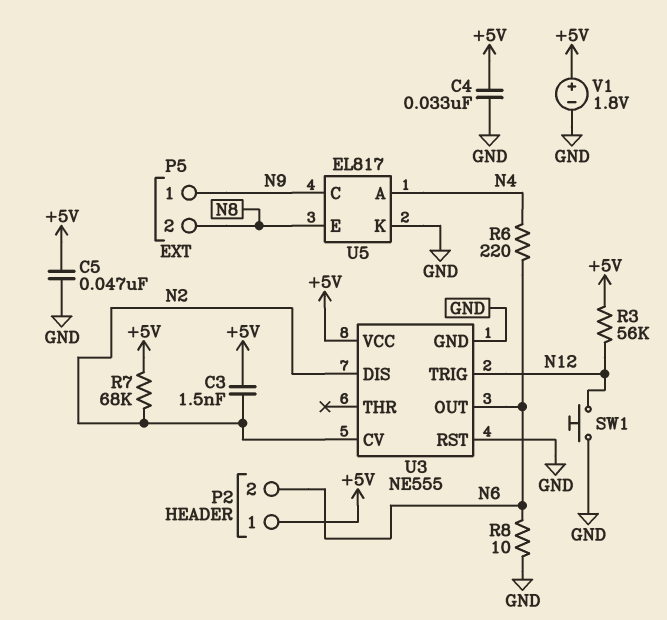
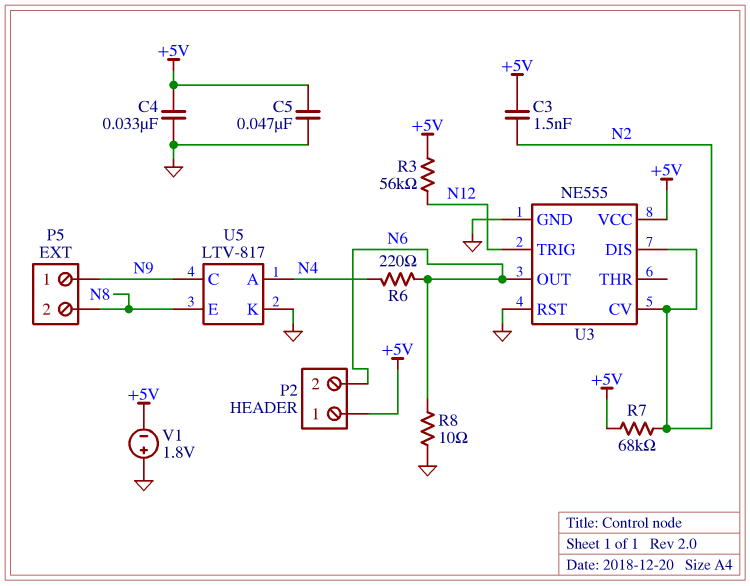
SW1: button (GND, N12) -> none
U5: EL817 -> LTV-817
V1: 1.8V (plus +5V, minus GND) -> 1.8V (plus GND, minus +5V)

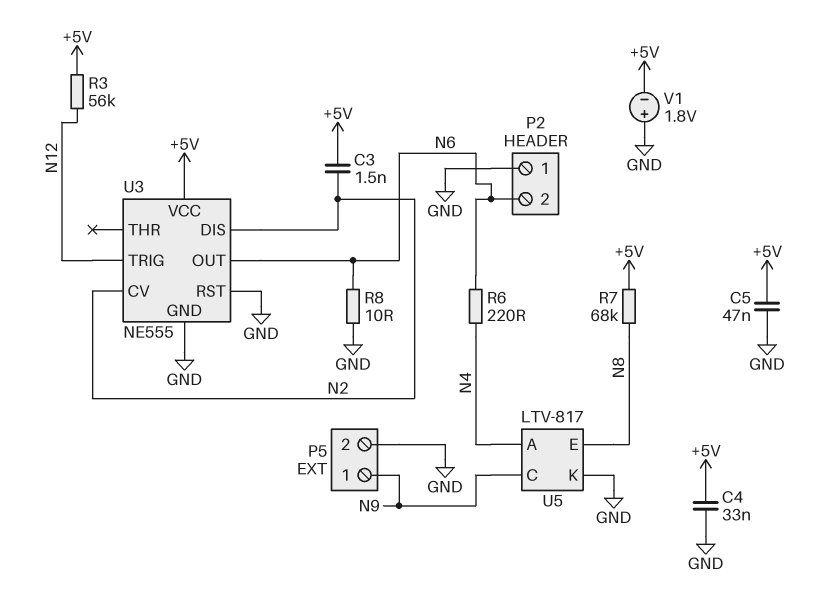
P2 pin 1: +5V -> GND
P5 pin 2: N8 -> GND
R7: 68k (+5V, N2) -> 68k (+5V, N8)

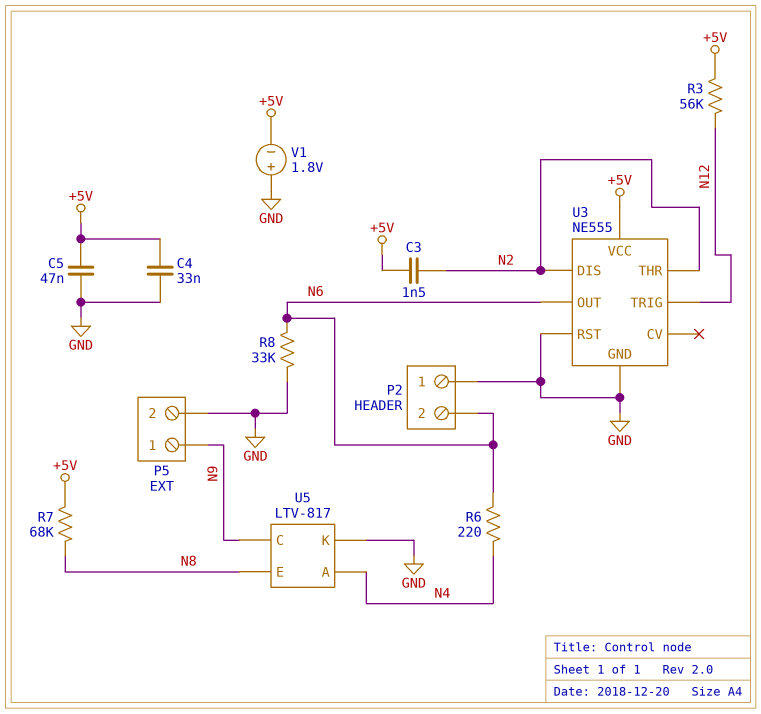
R8: 10 (GND, N6) -> 33k (GND, N6)
U3 pin CV: N2 -> none
U3 pin THR: none -> N2

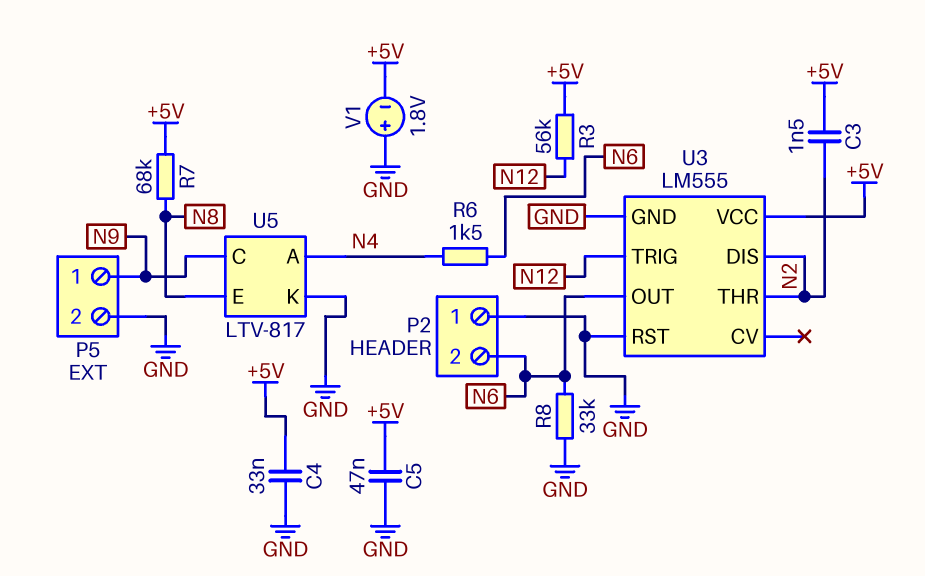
R6: 220 (N4, N6) -> 1.5k (N4, N6)
U3: NE555 -> LM555

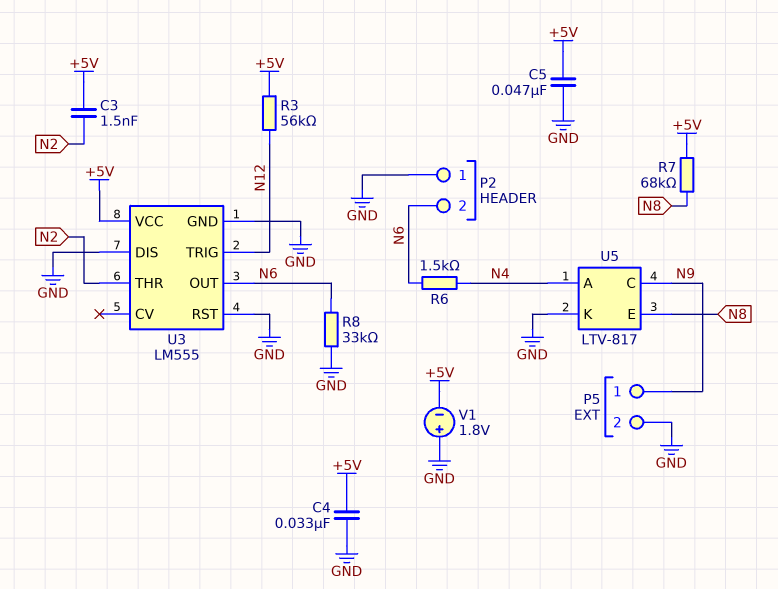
U3 pin DIS: N2 -> GND

